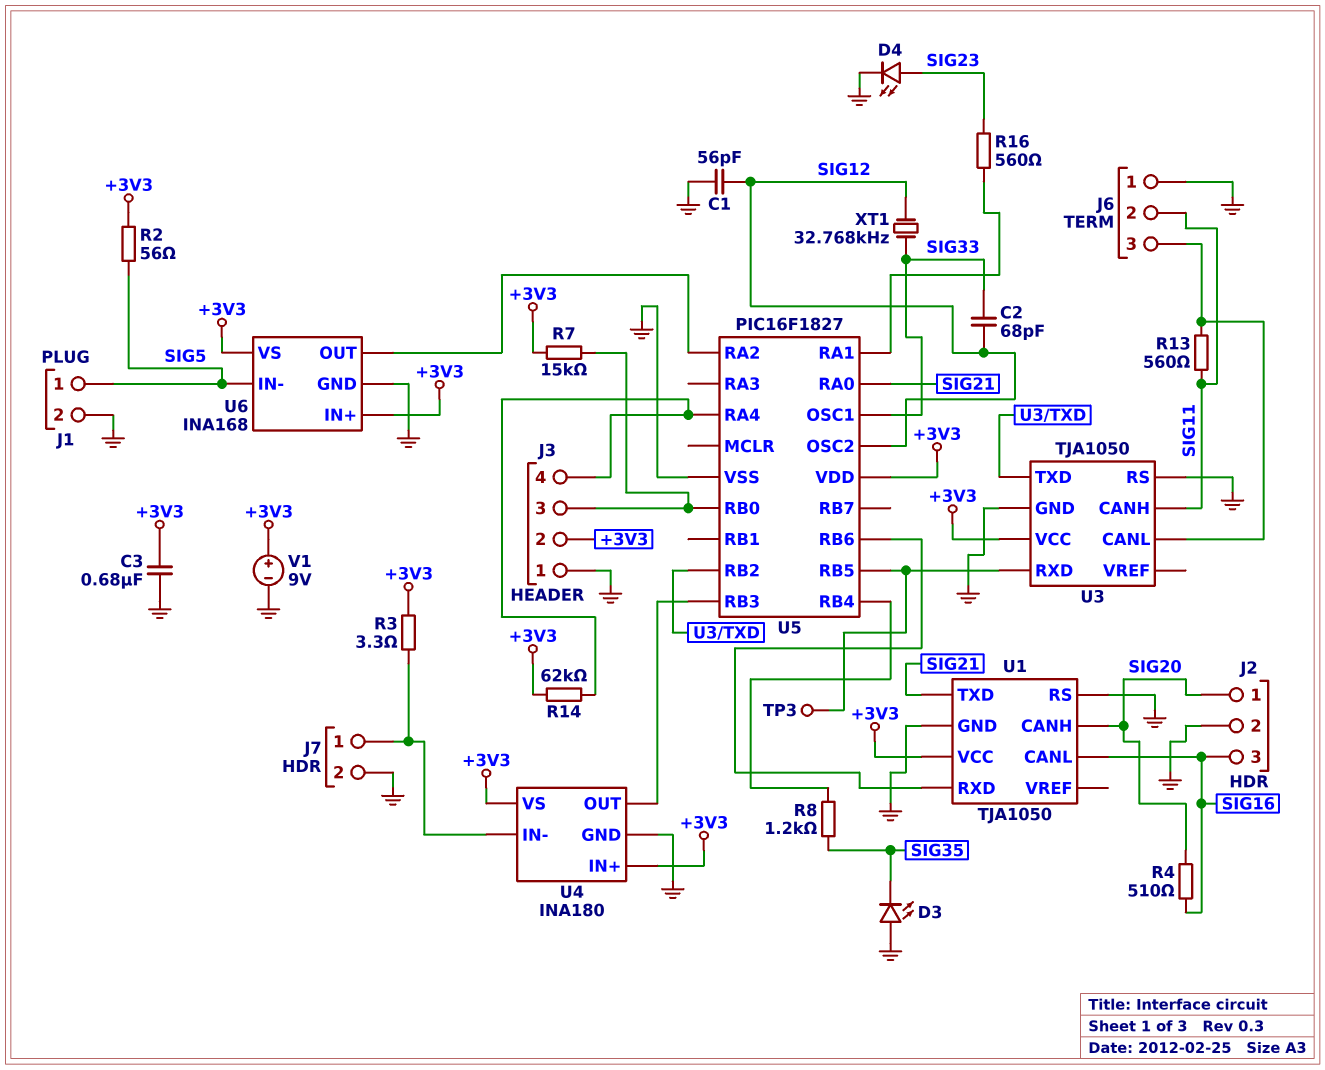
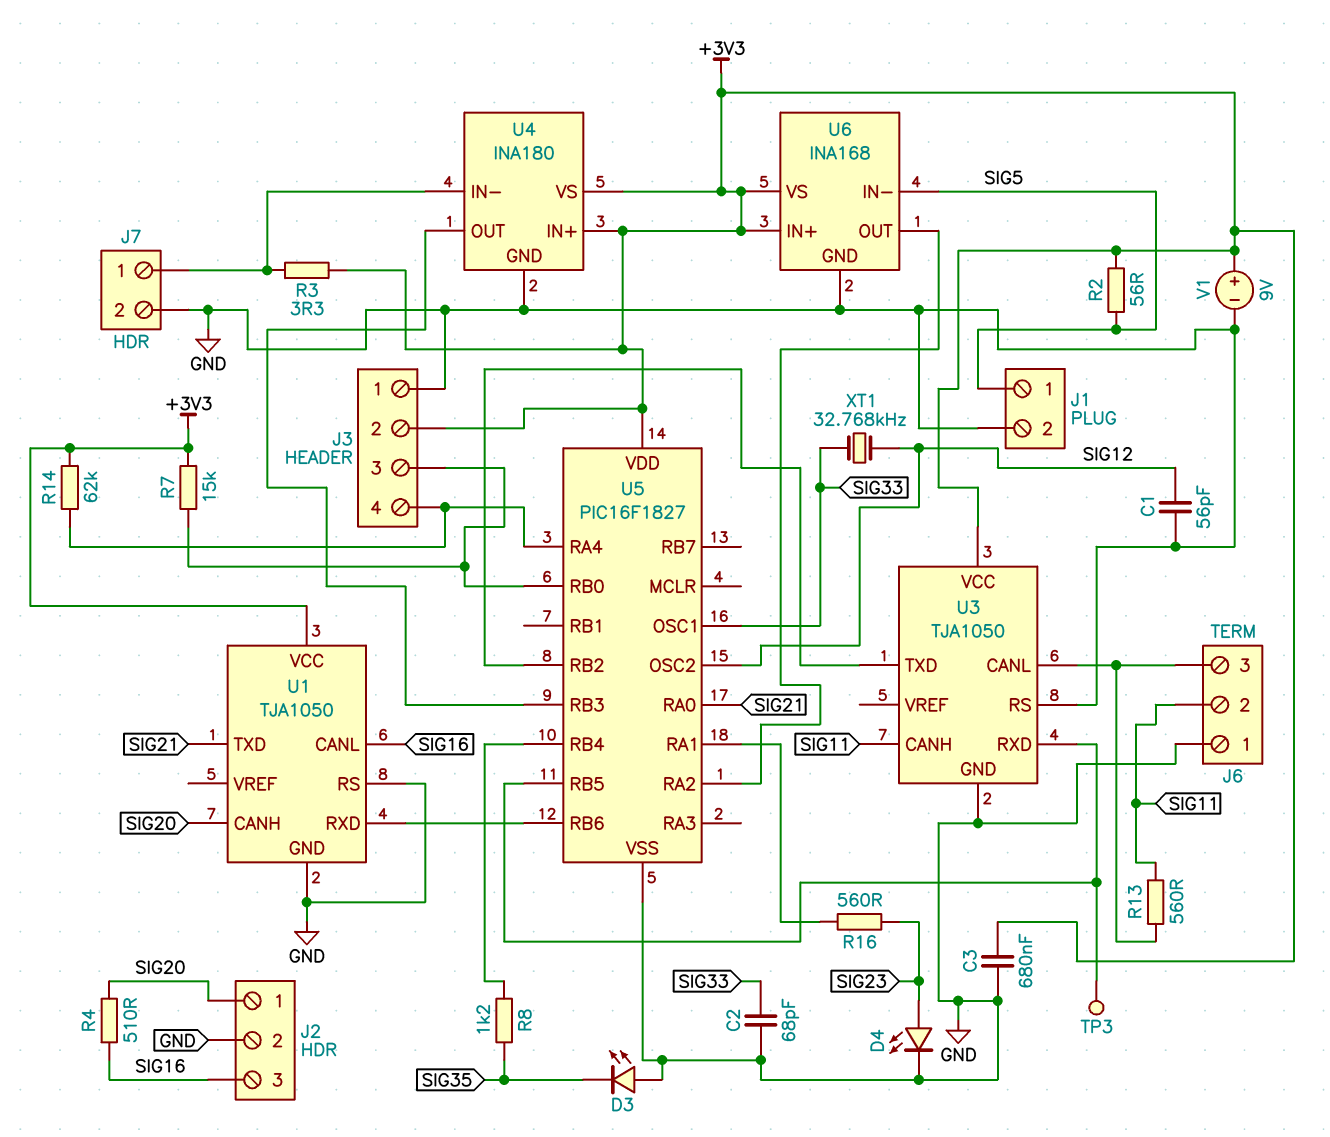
C2: 68pF (SIG12, SIG33) -> 68pF (GND, SIG33)

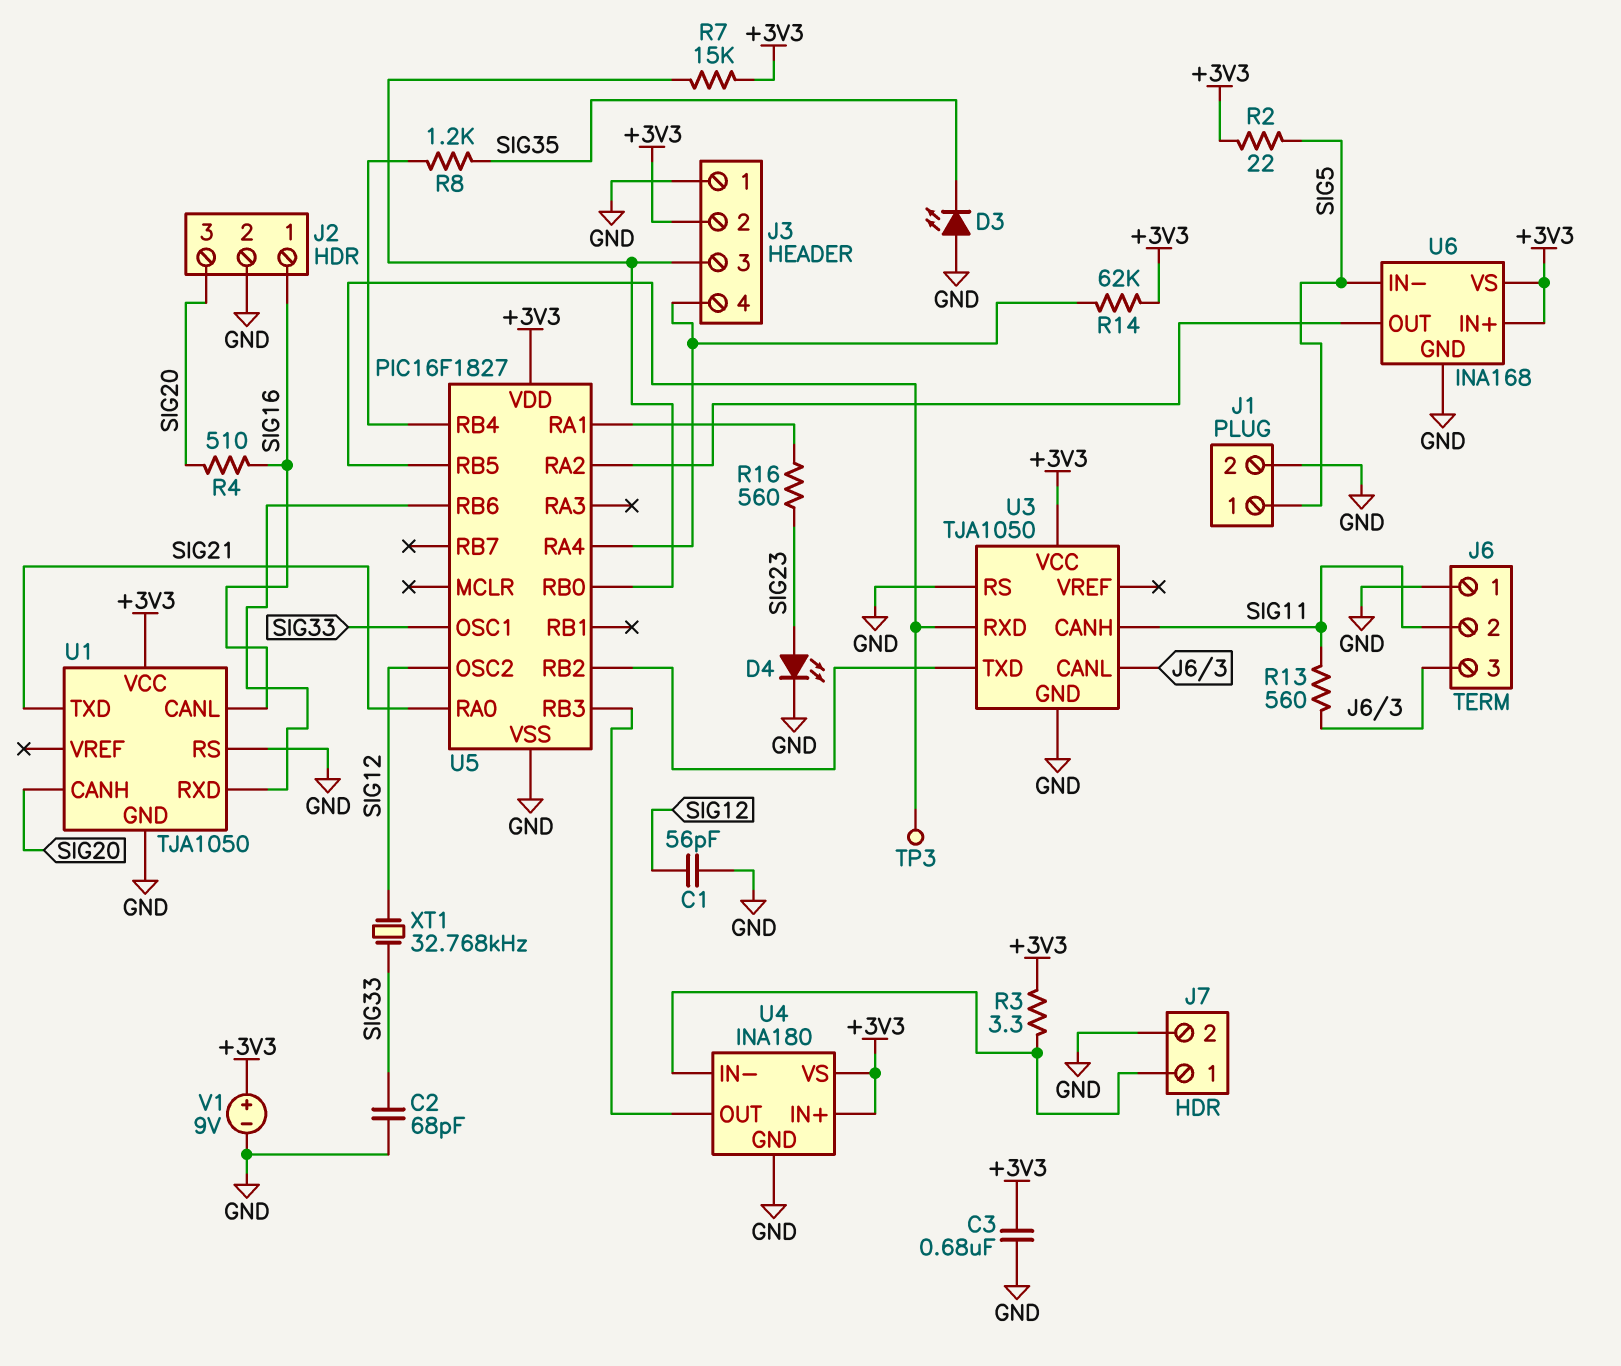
J2 pin 1: SIG20 -> SIG16
J2 pin 3: SIG16 -> SIG20
R2: 56 (+3V3, SIG5) -> 22 (+3V3, SIG5)

